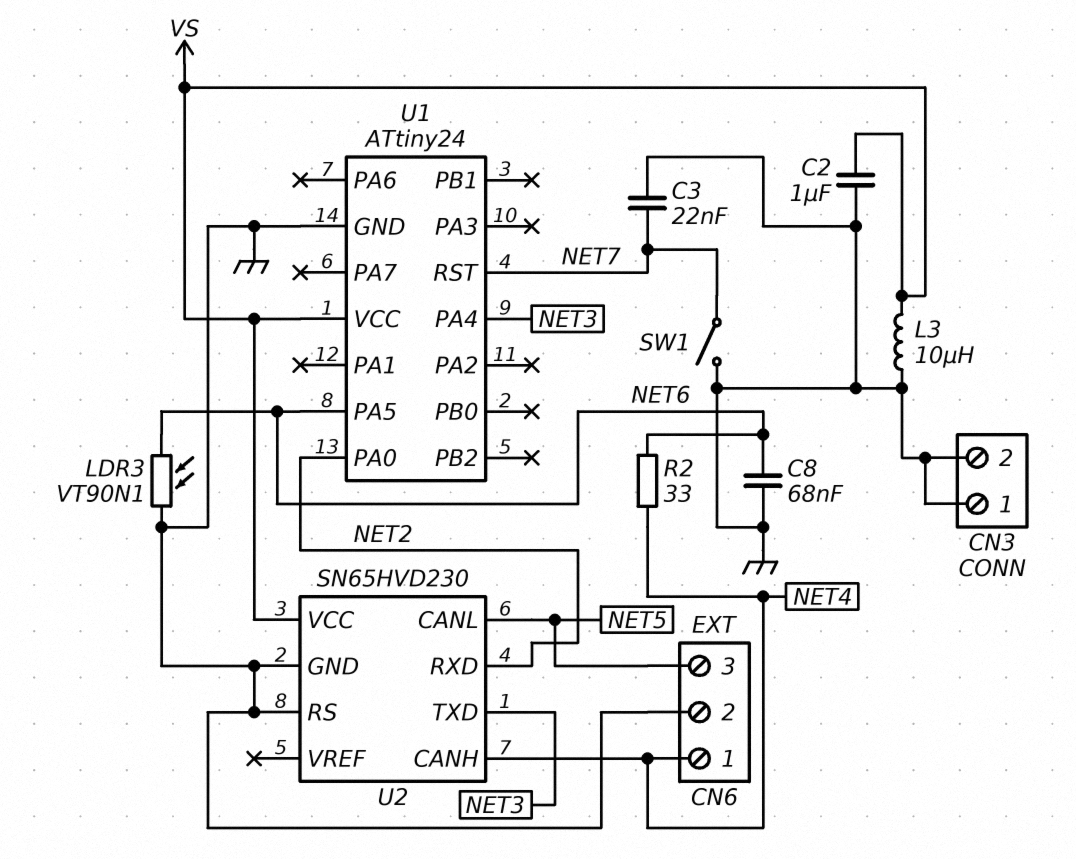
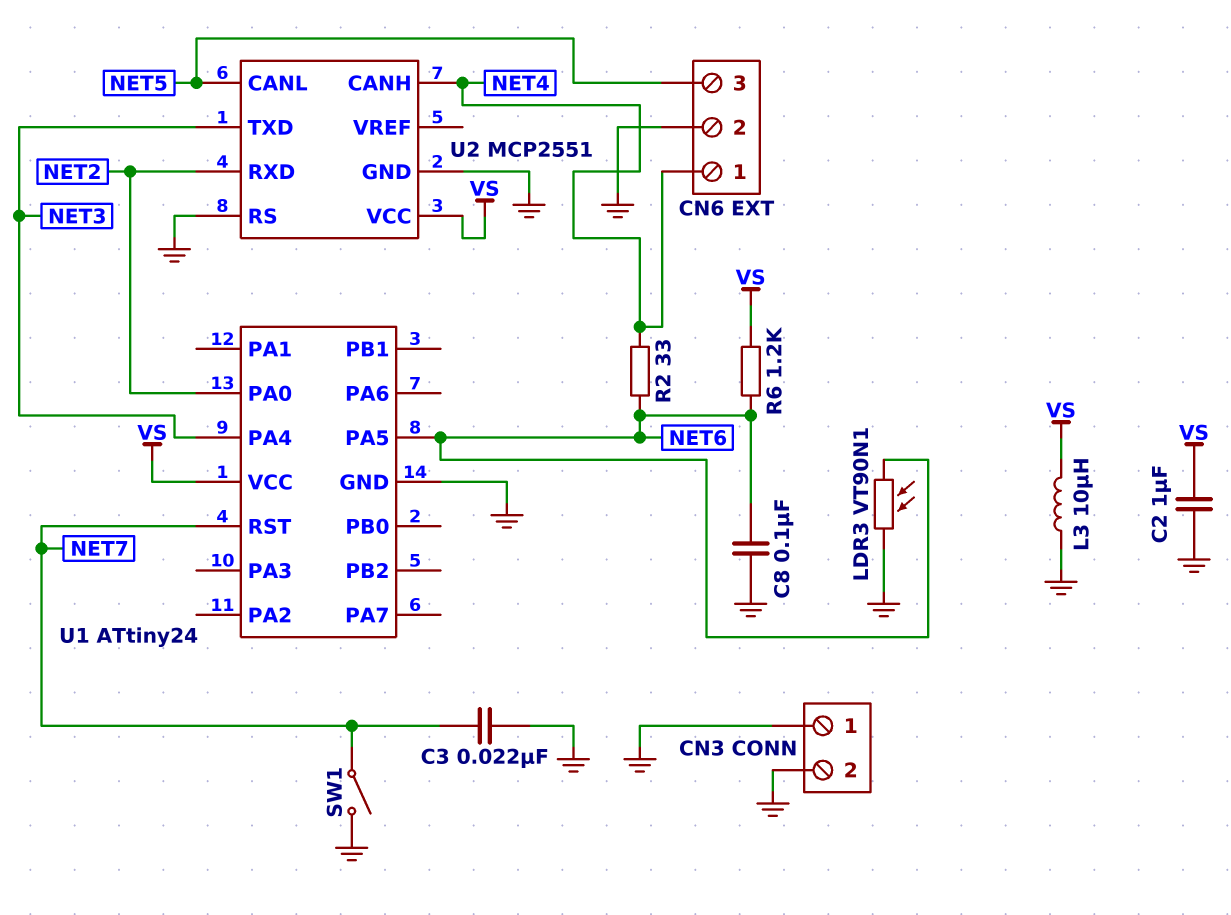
C8: 68nF (GND, NET6) -> 100nF (GND, NET6)
R6: none -> 1.2k (NET6, VS)
U2: SN65HVD230 -> MCP2551

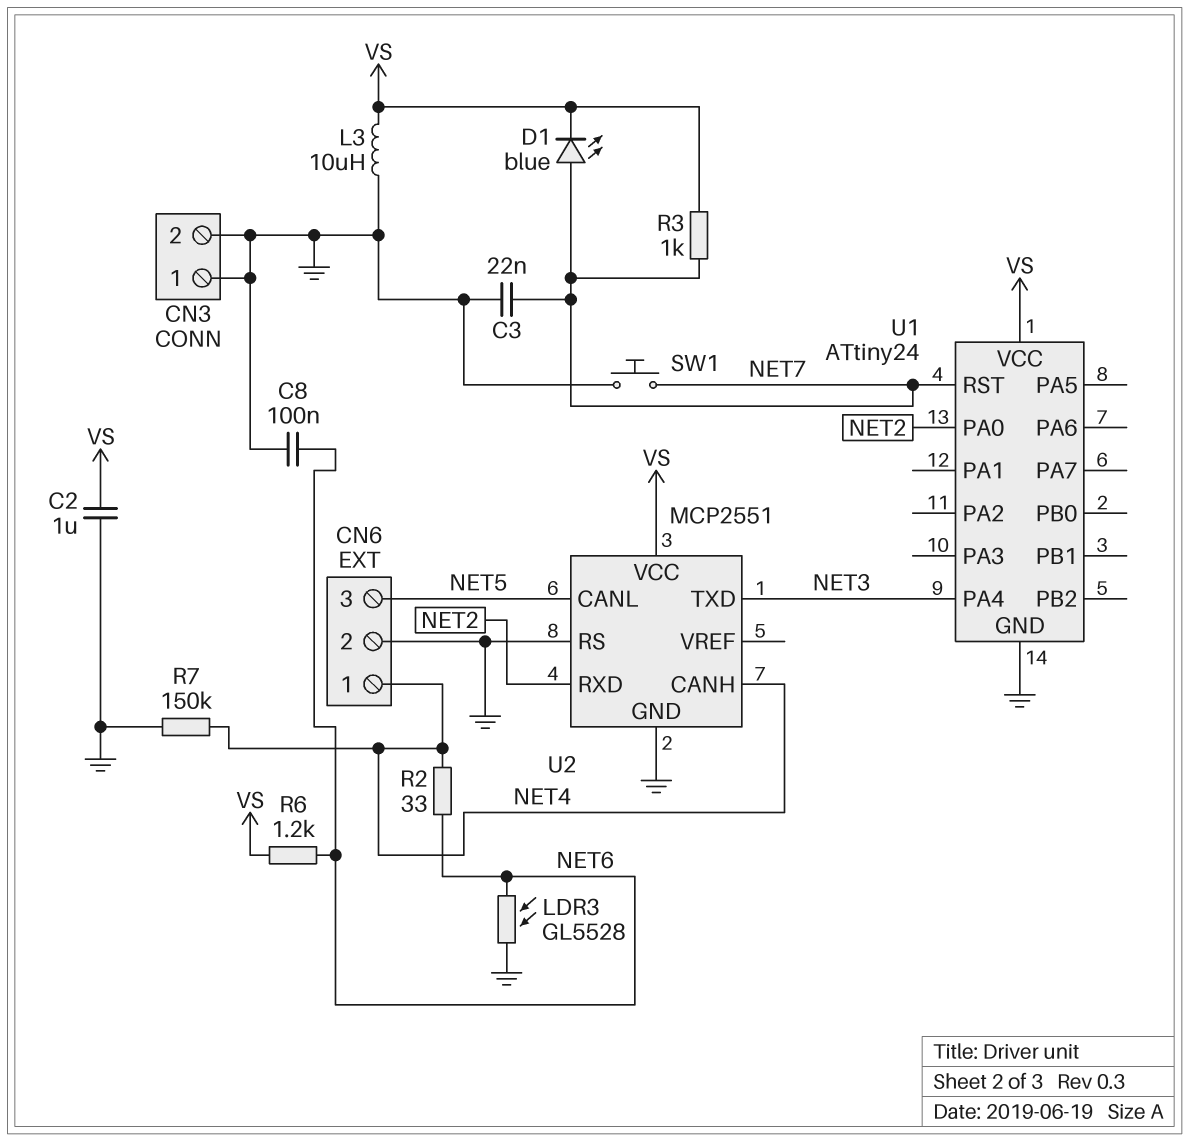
D1: none -> LED blue (A NET7, K VS)
LDR3: VT90N1 (GND, NET6) -> GL5528 (GND, NET6)
R3: none -> 1k (NET7, VS)
R7: none -> 150k (GND, NET4)
SW1: switch (GND, NET7) -> button (GND, NET7)
U1 pin PA5: NET6 -> none

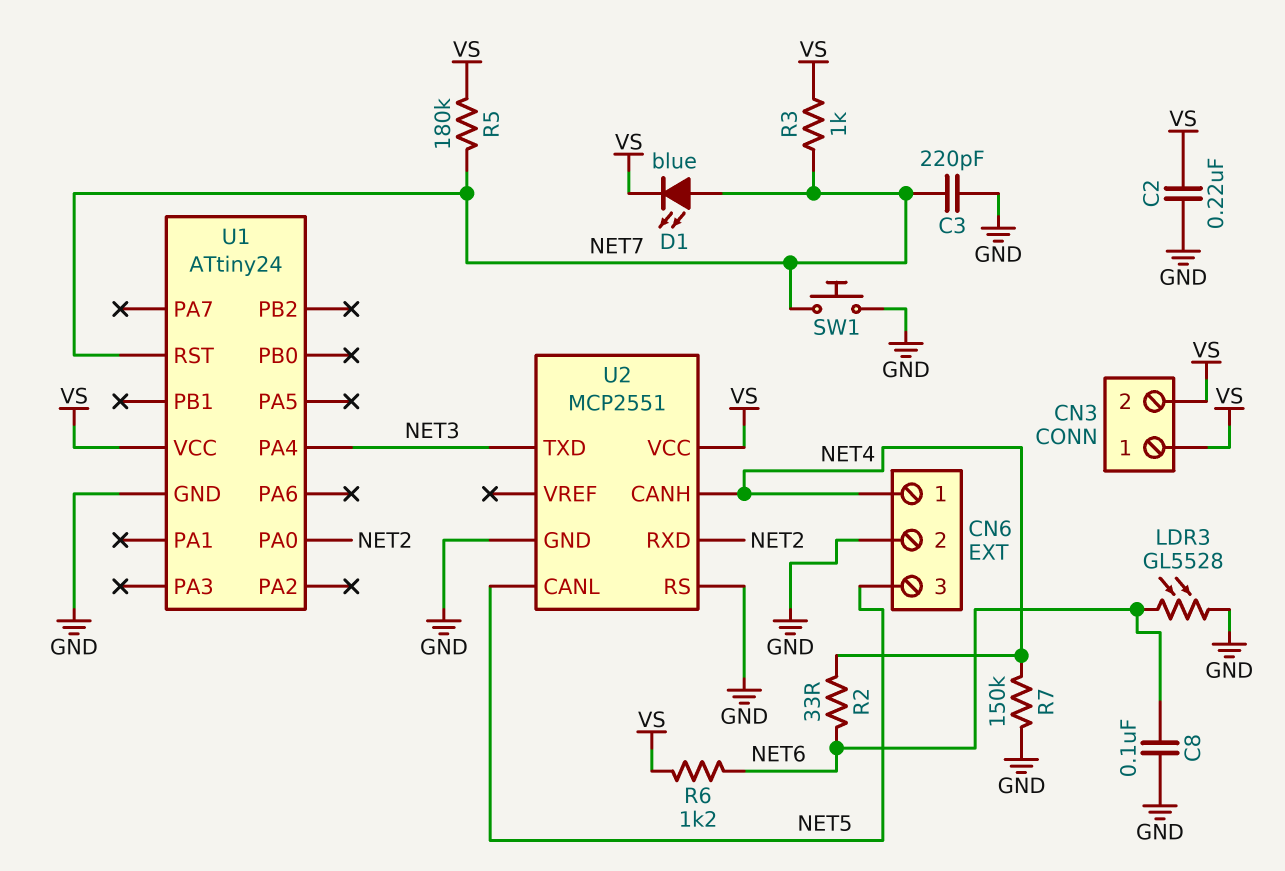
C2: 1uF (GND, VS) -> 220nF (GND, VS)
C3: 22nF (GND, NET7) -> 220pF (GND, NET7)
CN3 pin 1: GND -> VS
CN3 pin 2: GND -> VS
L3: 10uH (GND, VS) -> none
R5: none -> 180k (NET7, VS)

